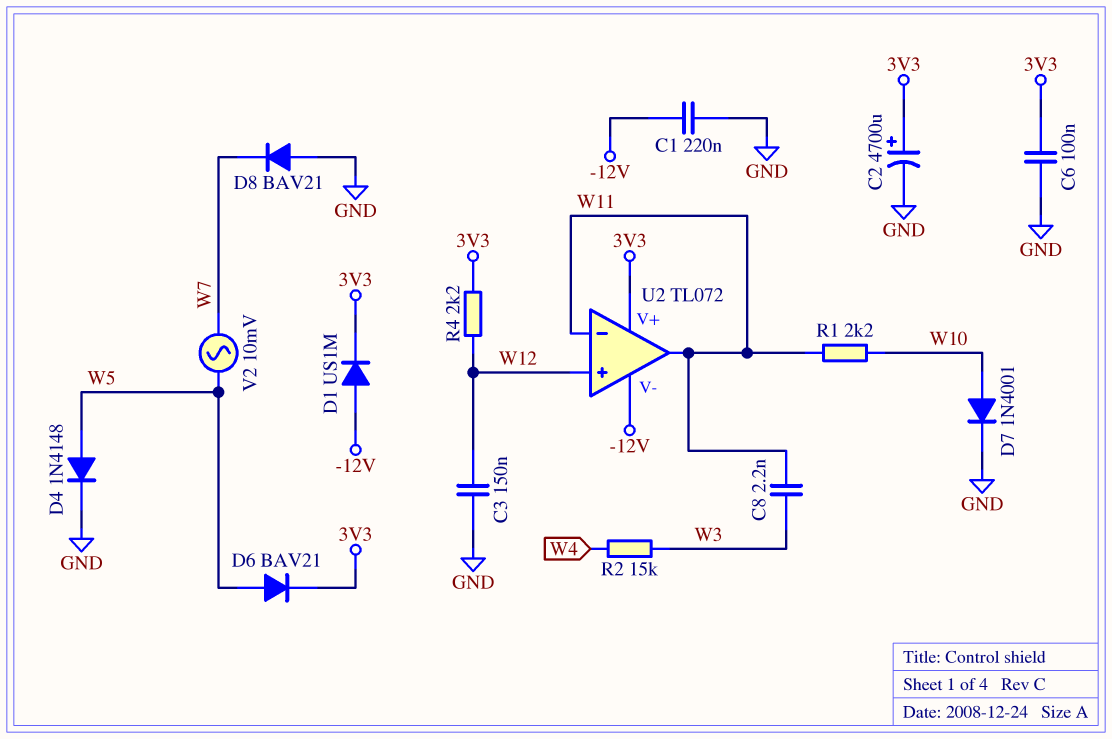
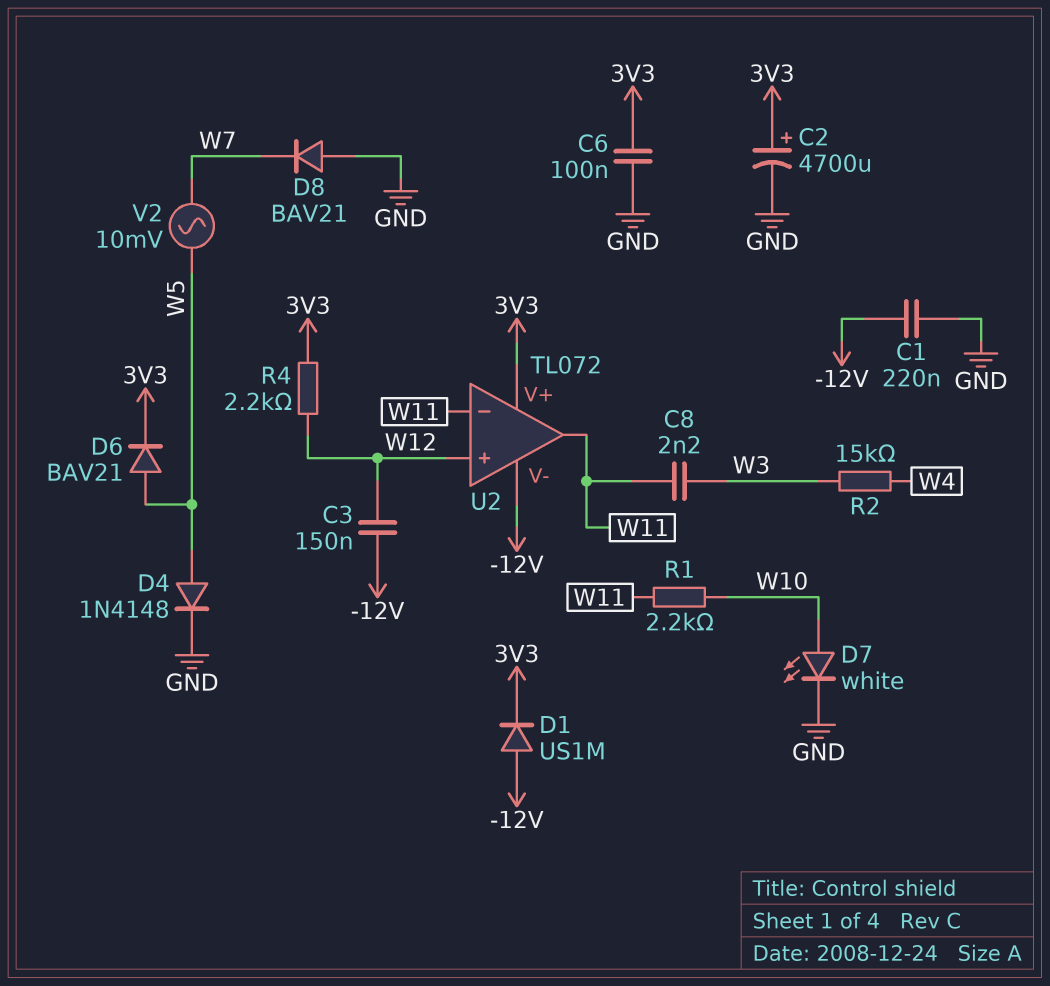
C3: 150nF (GND, W12) -> 150nF (-12V, W12)
D7: diode 1N4001 (A W10, K GND) -> LED white (A W10, K GND)

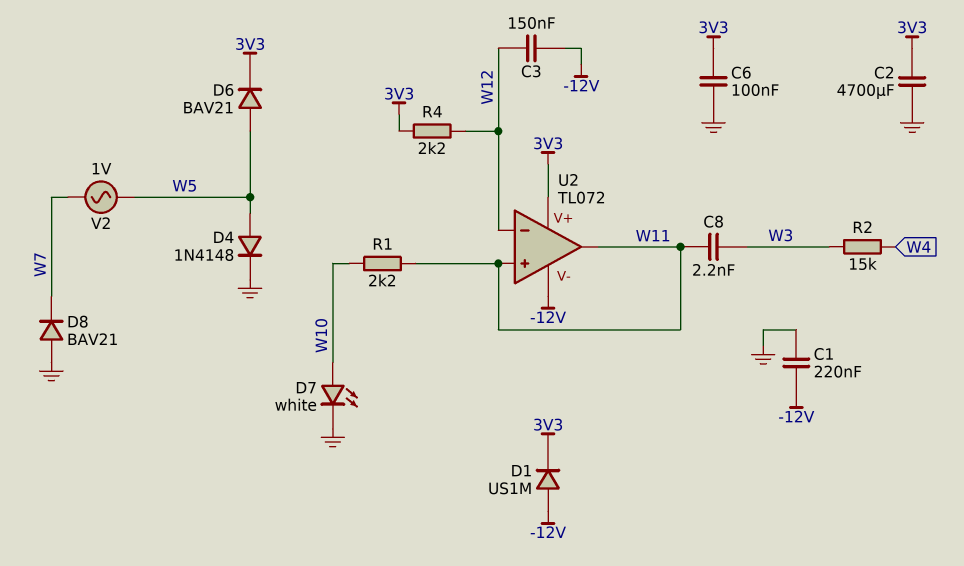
C2: 4700uF (plus 3V3, minus GND) -> 4700uF (3V3, GND)
U2 pin in+: W12 -> W11
U2 pin in-: W11 -> W12
V2: AC 10mV (W5, W7) -> AC 1V (W5, W7)

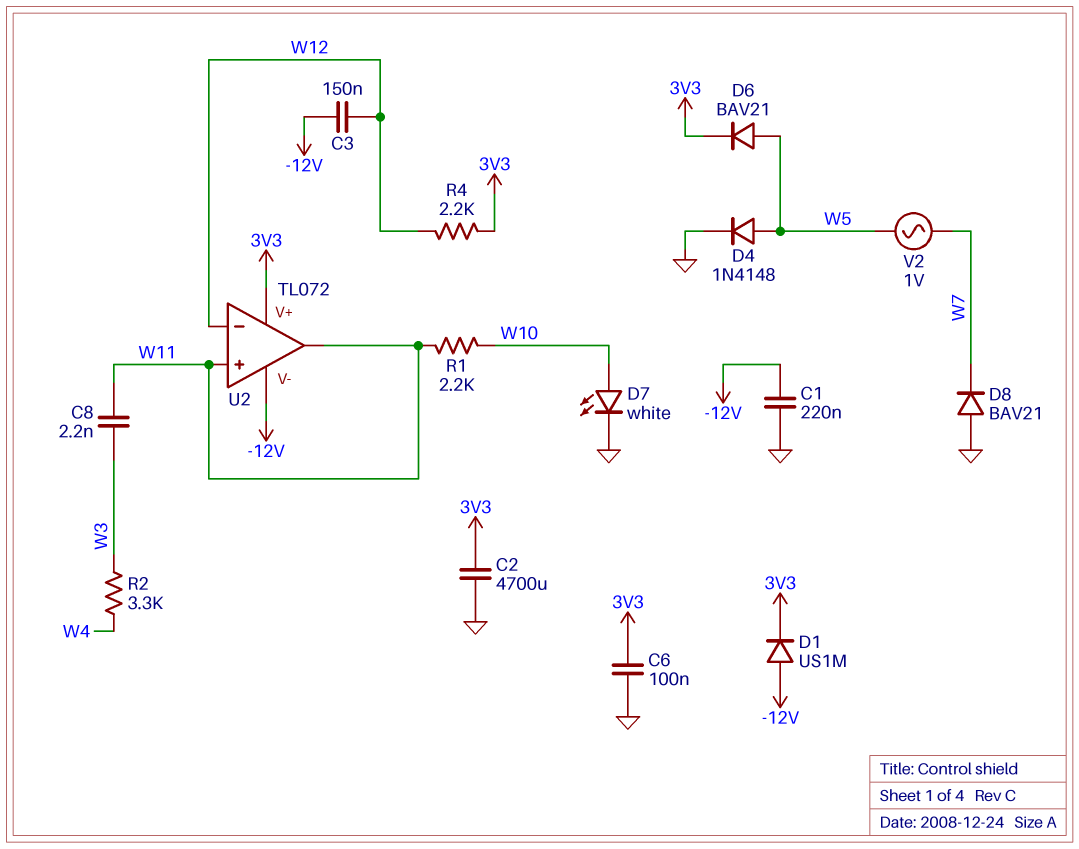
R2: 15k (W3, W4) -> 3.3k (W3, W4)

